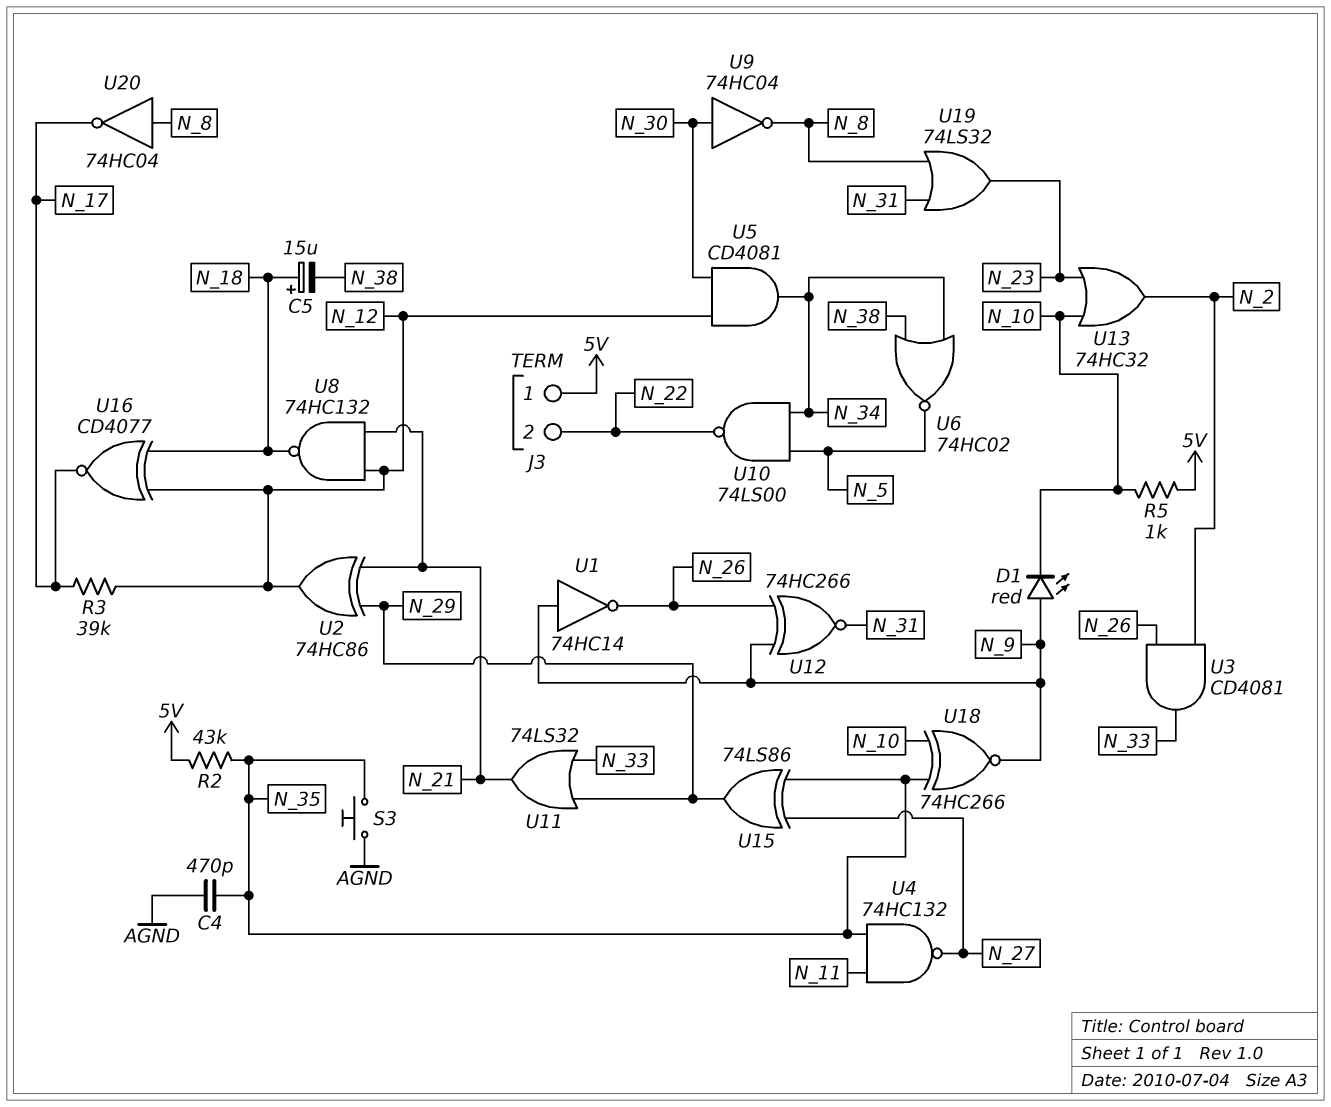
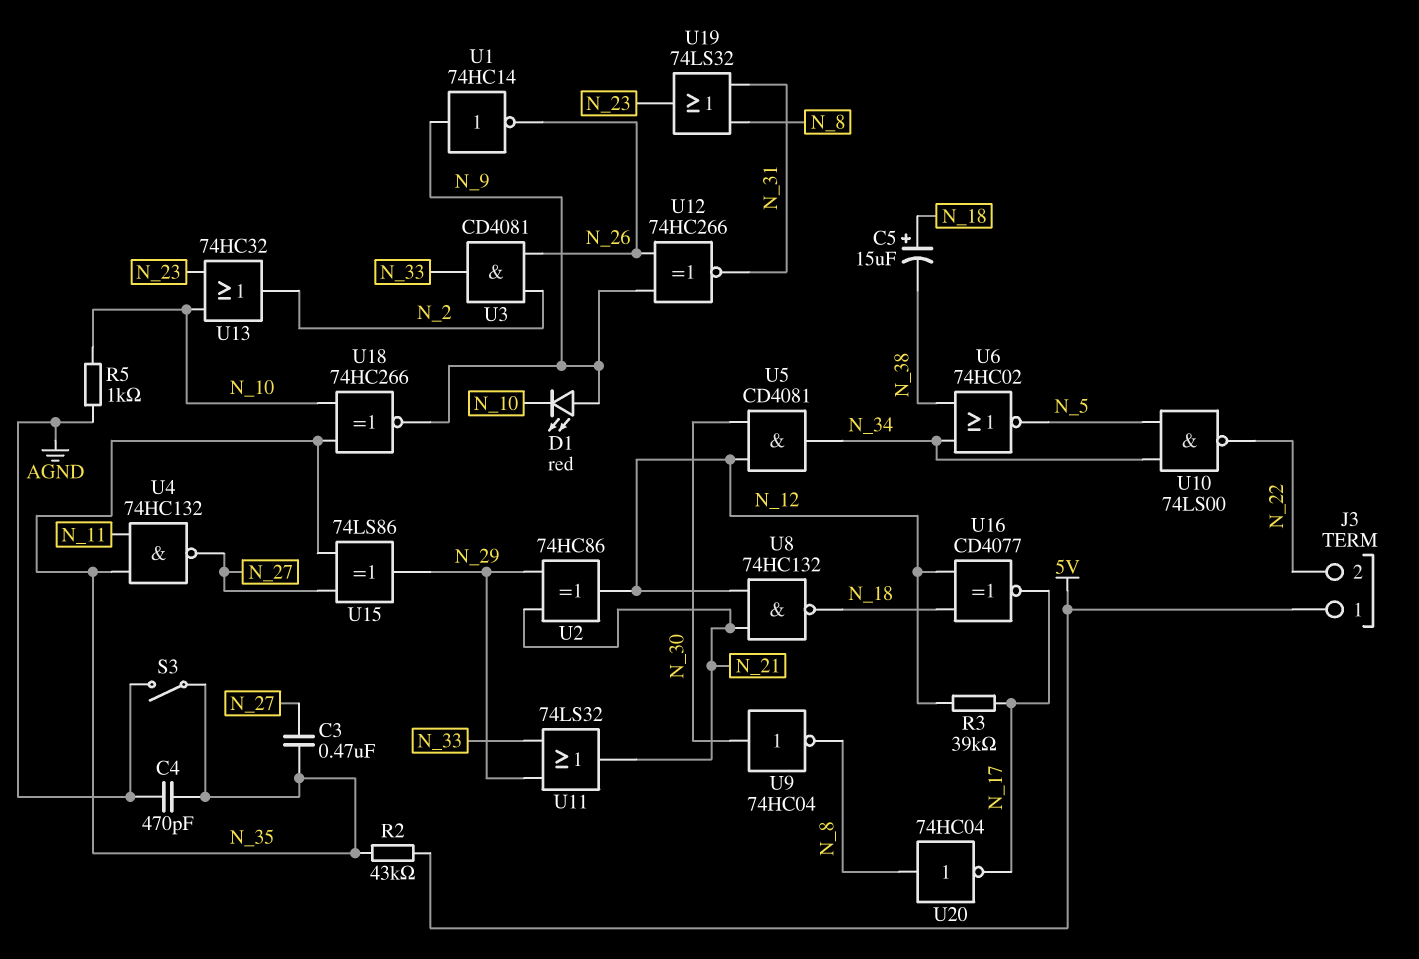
C3: none -> 470nF (N_27, N_35)
R5: 1k (5V, N_10) -> 1k (AGND, N_10)
S3: button (AGND, N_35) -> switch (AGND, N_35)

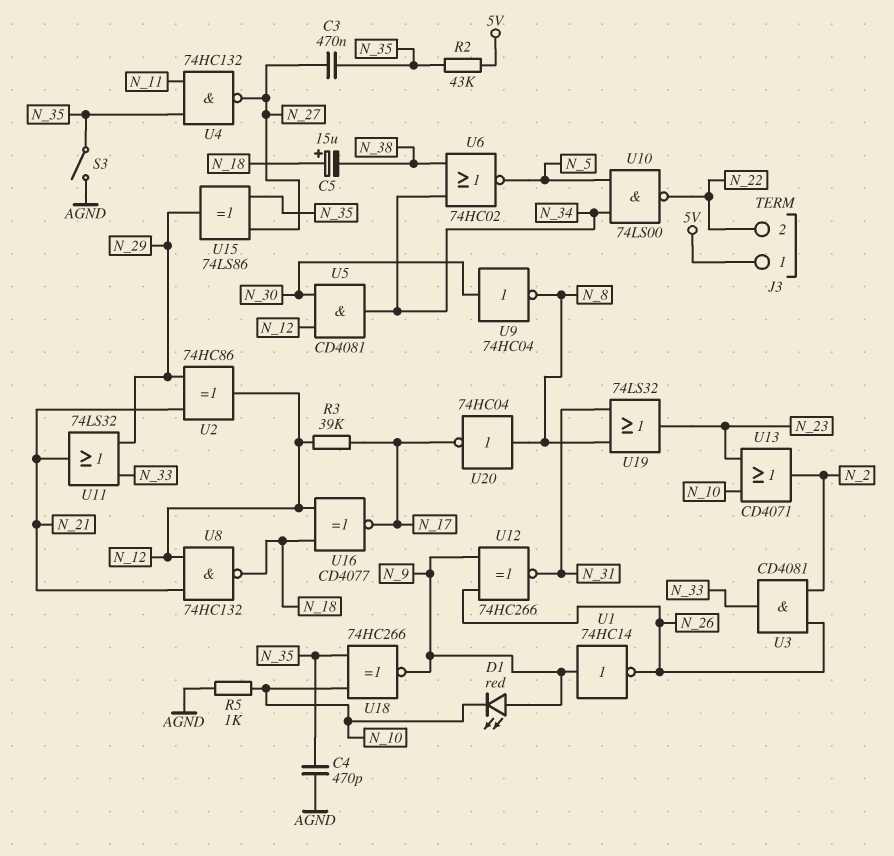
U13: OR 74HC32 (in N_10, in N_23, out N_2) -> OR CD4071 (in N_10, in N_23, out N_2)

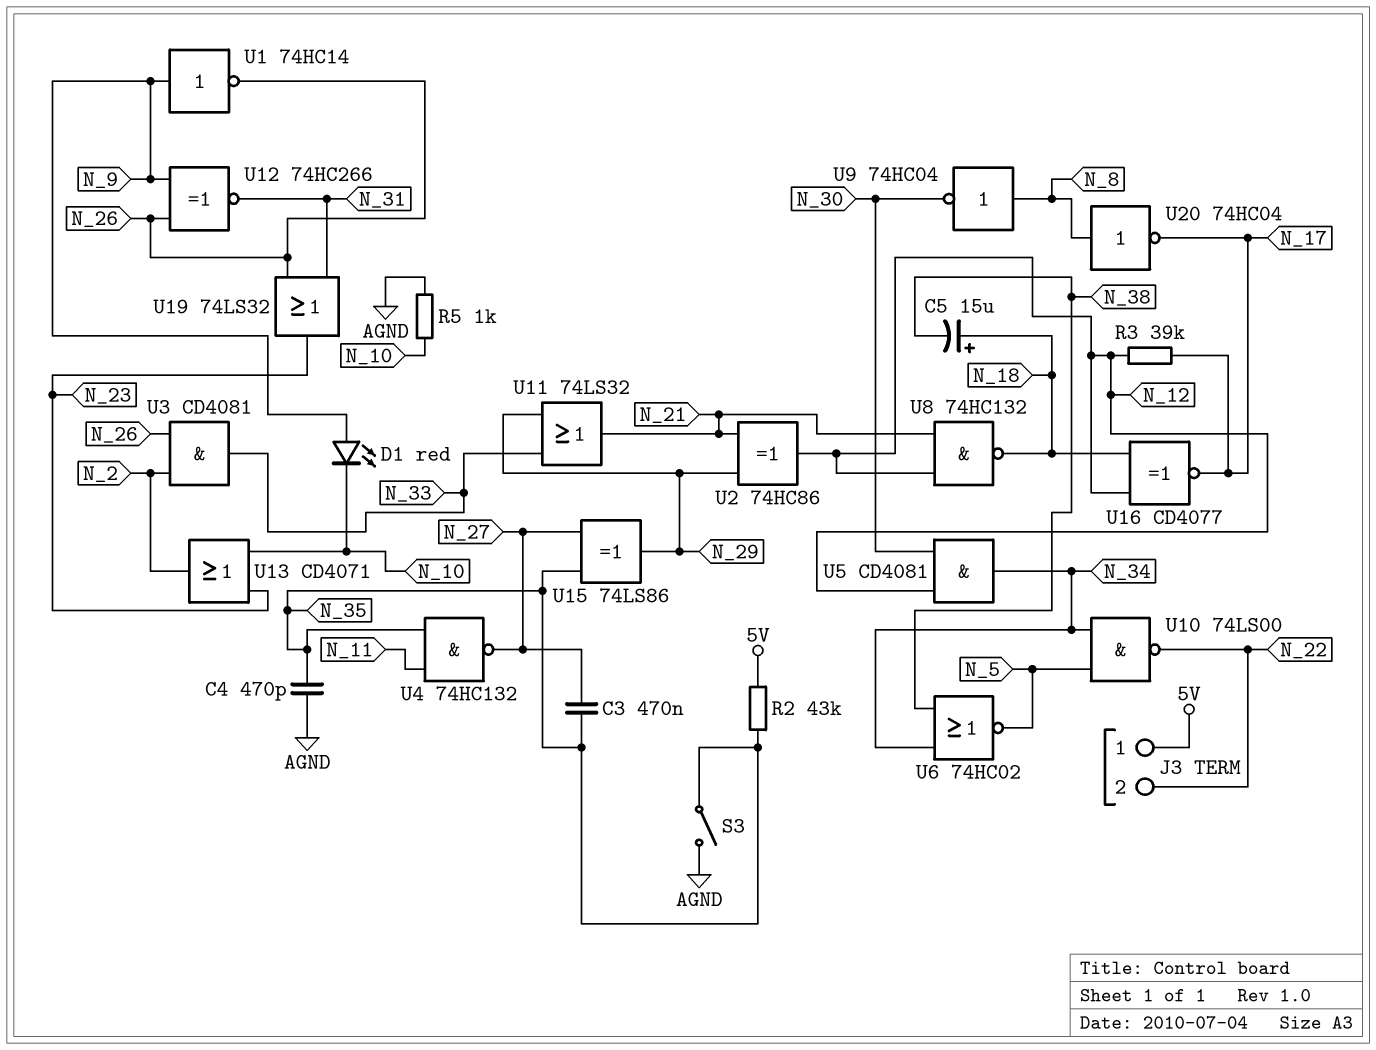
U9: NOT 74HC04 (in N_30, out N_8) -> NOT 74HC04 (in N_8, out N_30)
U18: XNOR 74HC266 (in N_10, in N_35, out N_9) -> none
U19: OR 74LS32 (in N_8, in N_31, out N_23) -> OR 74LS32 (in N_26, in N_31, out N_23)

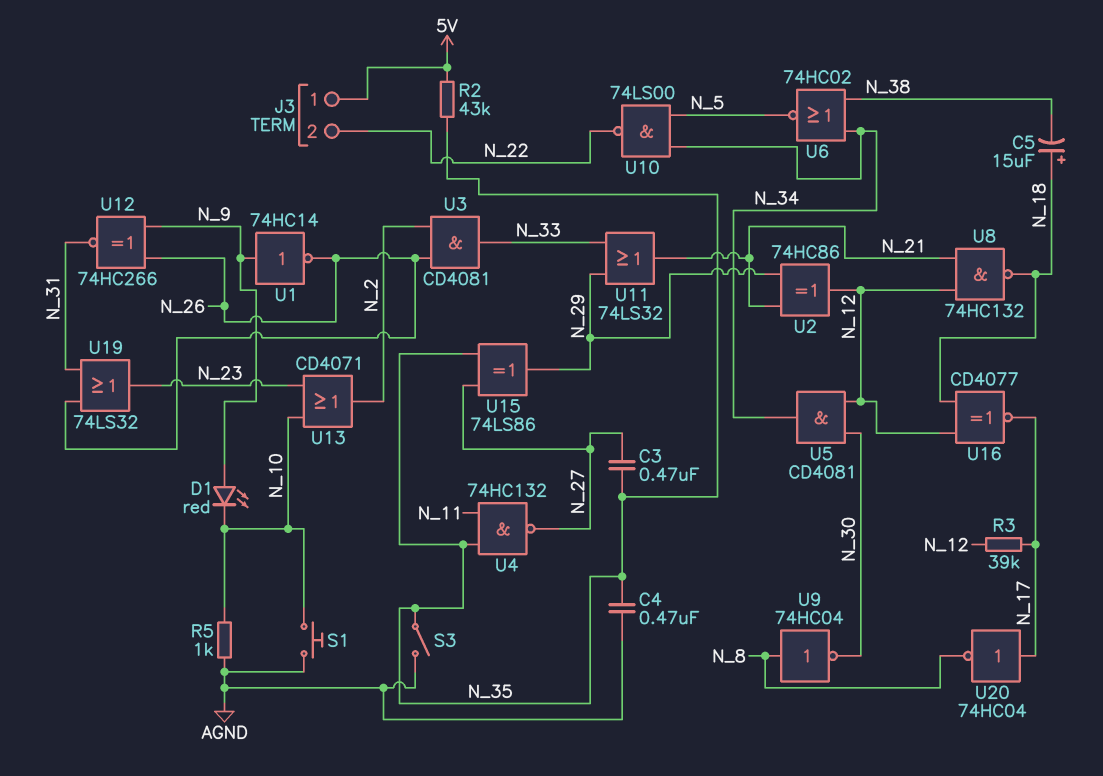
C4: 470pF (AGND, N_35) -> 470nF (AGND, N_35)
S1: none -> button (AGND, N_10)
U20: NOT 74HC04 (in N_8, out N_17) -> NOT 74HC04 (in N_17, out N_8)

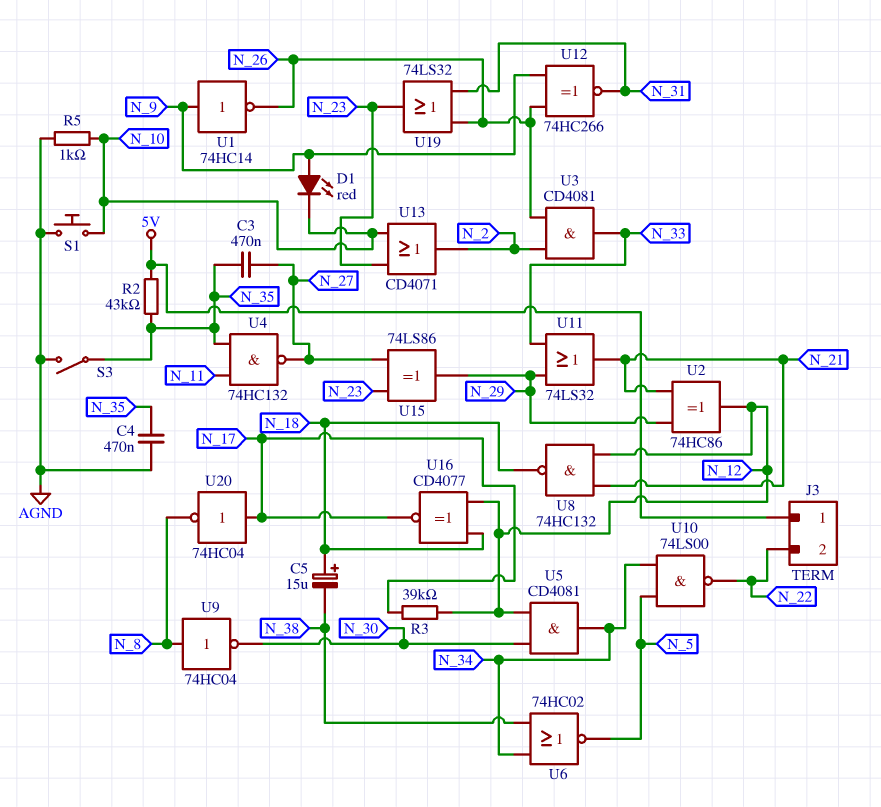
U15: XOR 74LS86 (in N_27, in N_35, out N_29) -> XOR 74LS86 (in N_23, in N_27, out N_29)

